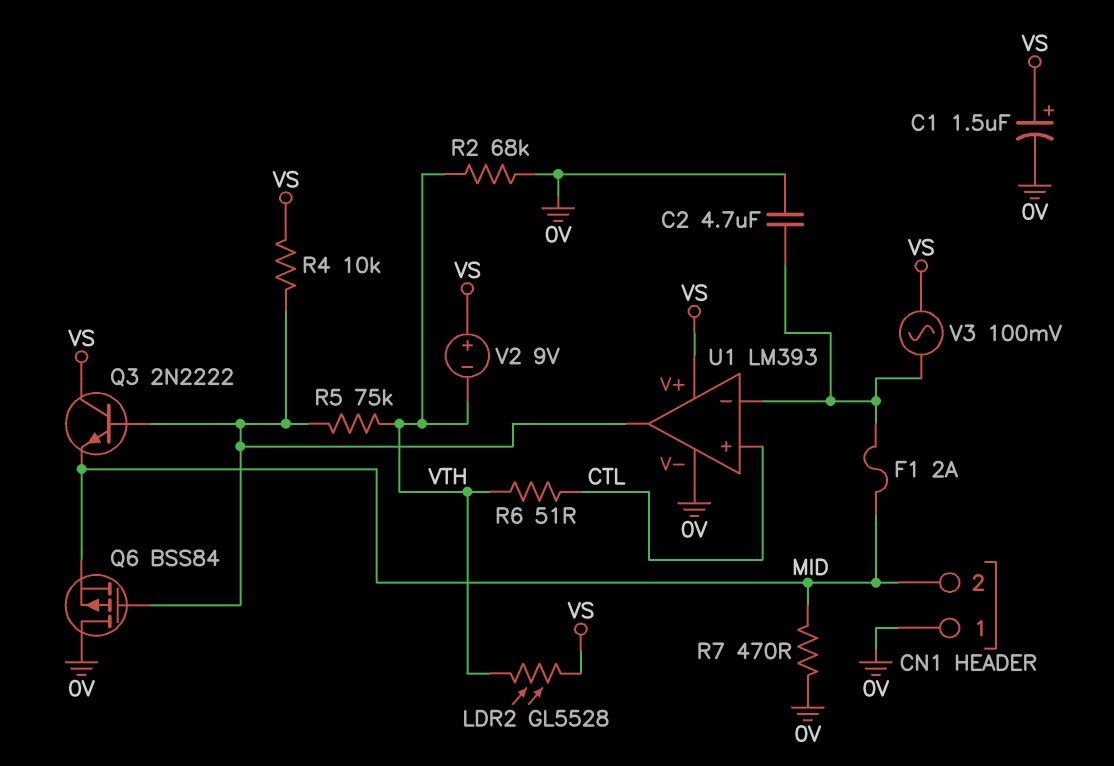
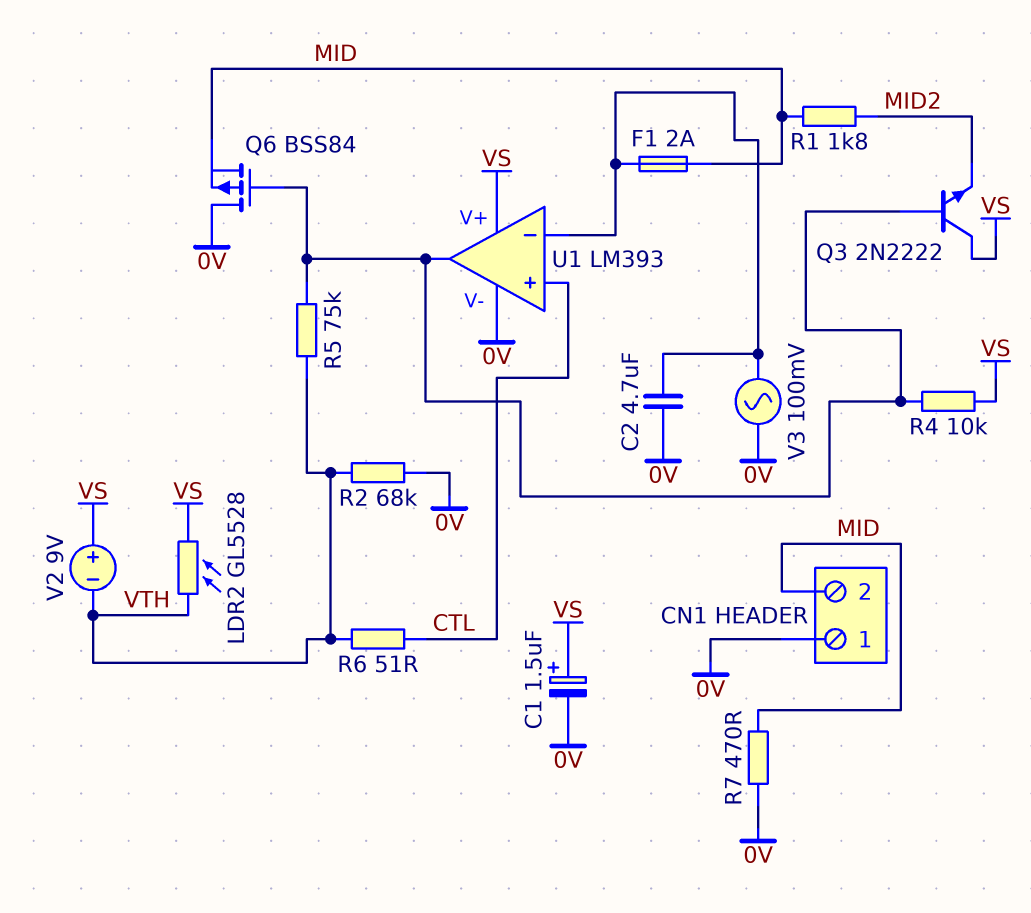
Q3: NPN 2N2222 (B U1/out, C VS, E MID) -> NPN 2N2222 (B U1/out, C VS, E MID2)
R1: none -> 1.8k (MID, MID2)
V3: AC 100mV (U1/in-, VS) -> AC 100mV (0V, U1/in-)

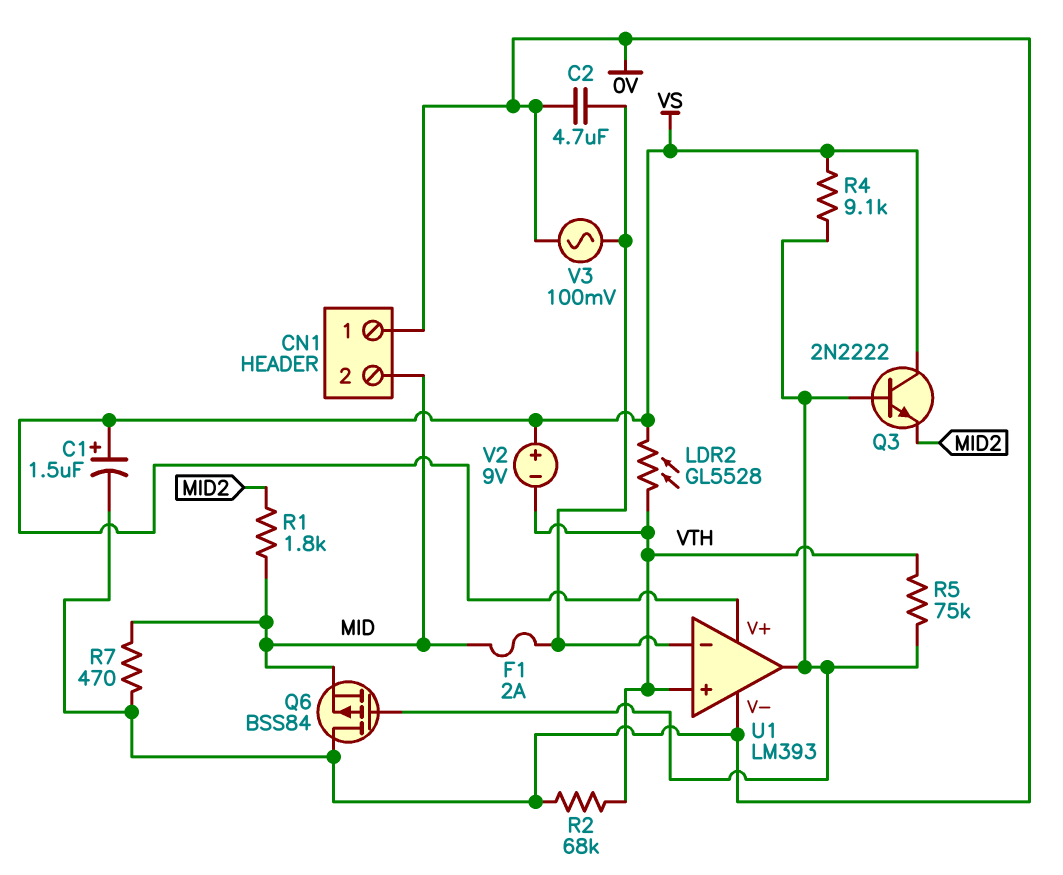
R4: 10k (U1/out, VS) -> 9.1k (U1/out, VS)
R6: 51 (CTL, VTH) -> none
U1 pin in+: CTL -> VTH

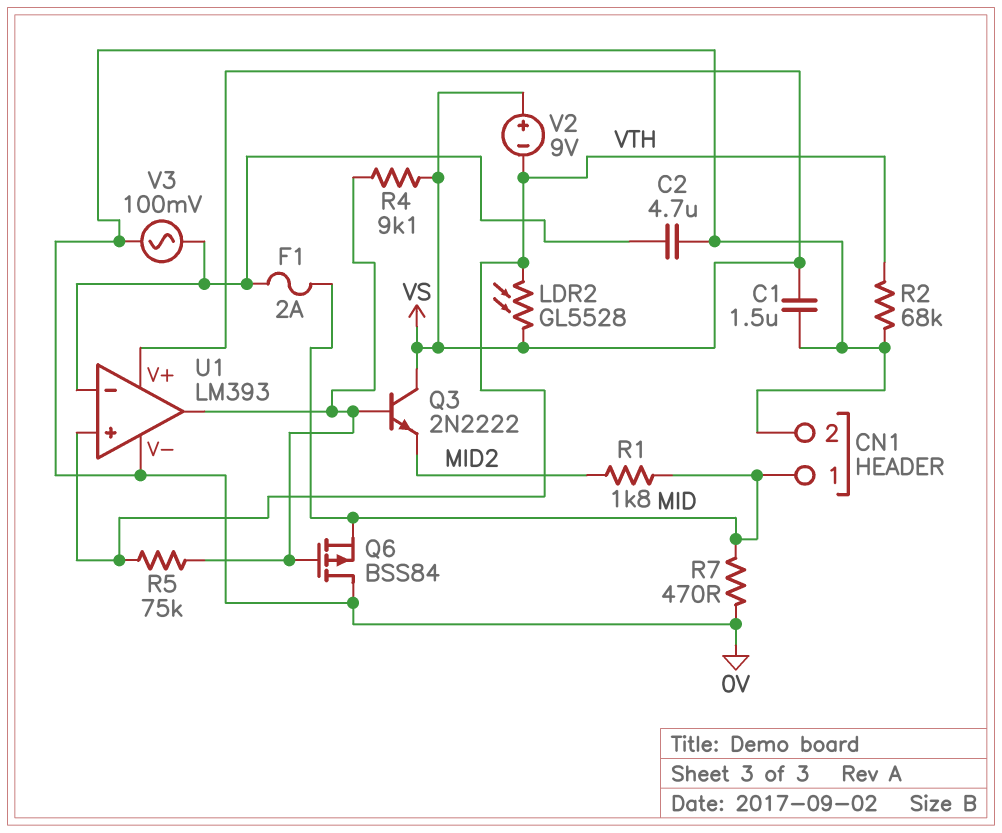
C1: 1.5uF (plus VS, minus 0V) -> 1.5uF (0V, VS)
CN1 pin 1: 0V -> MID
CN1 pin 2: MID -> 0V

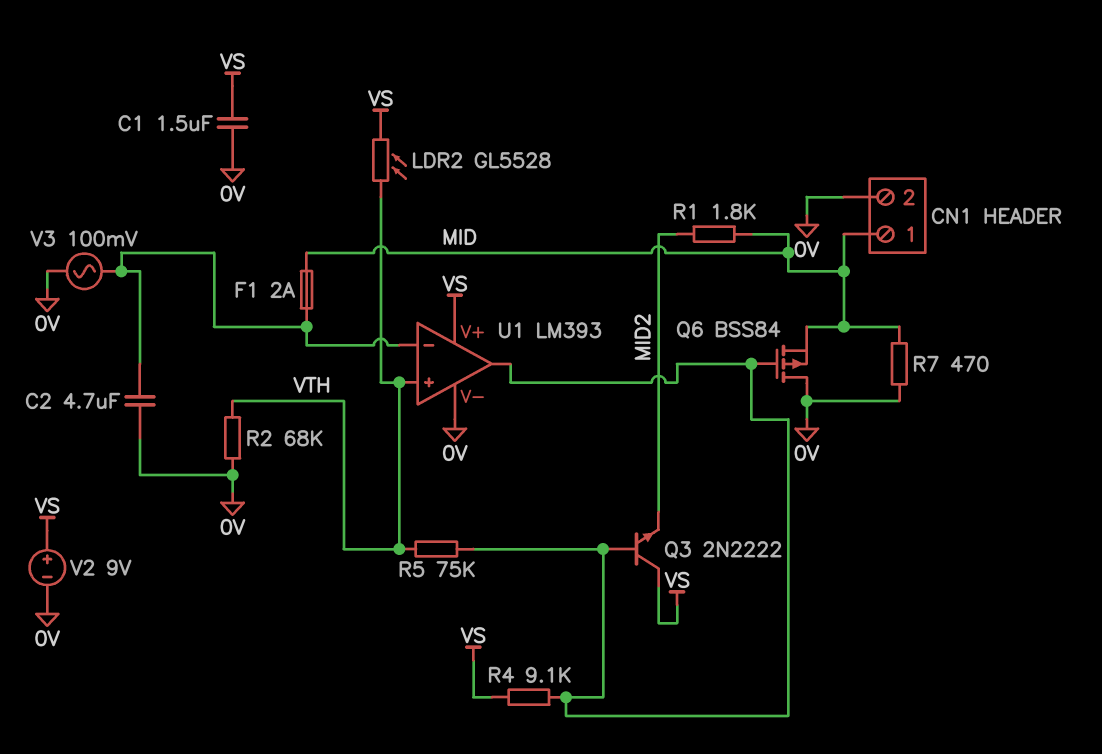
V2: 9V (plus VS, minus VTH) -> 9V (plus VS, minus 0V)

